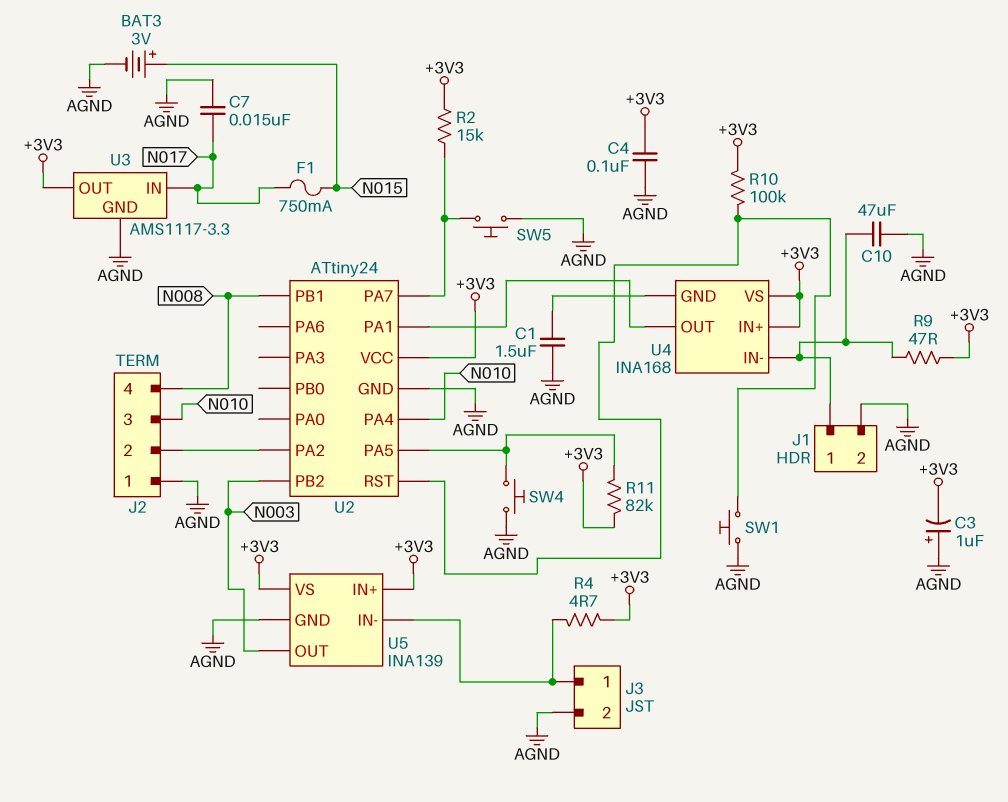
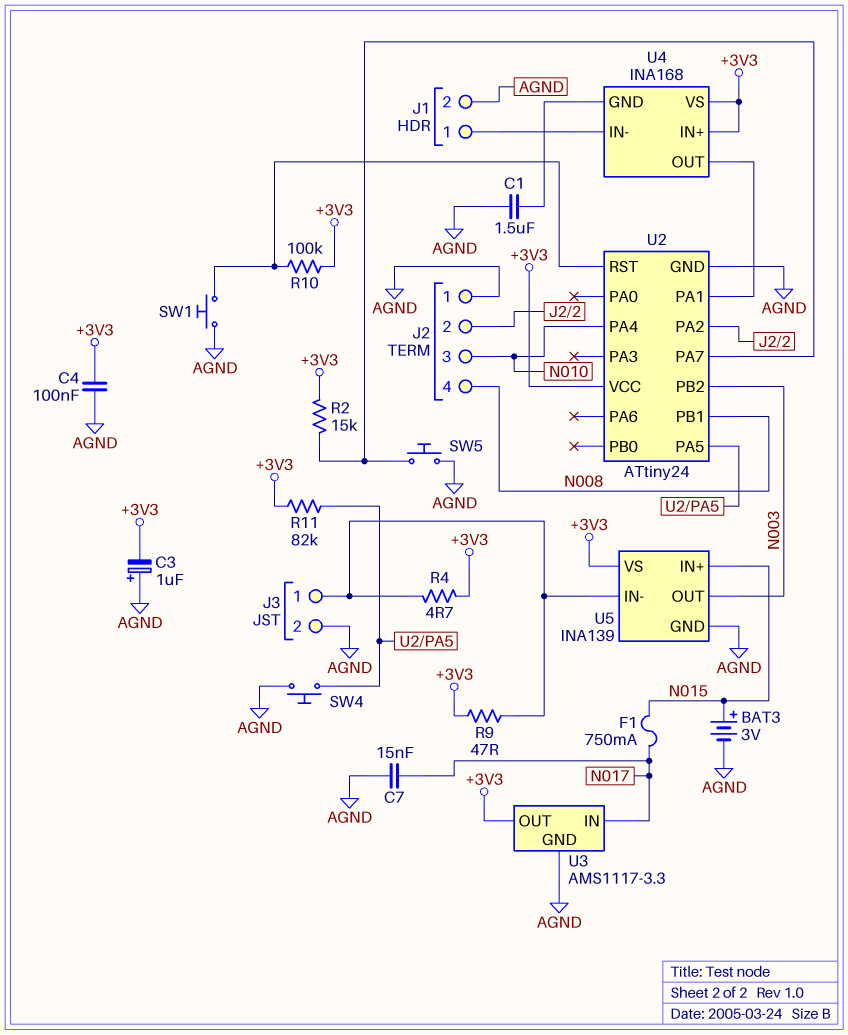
C10: 47uF (AGND, J1/1) -> none
R9: 47 (+3V3, J1/1) -> 47 (+3V3, J3/1)
U5 pin IN+: +3V3 -> N015

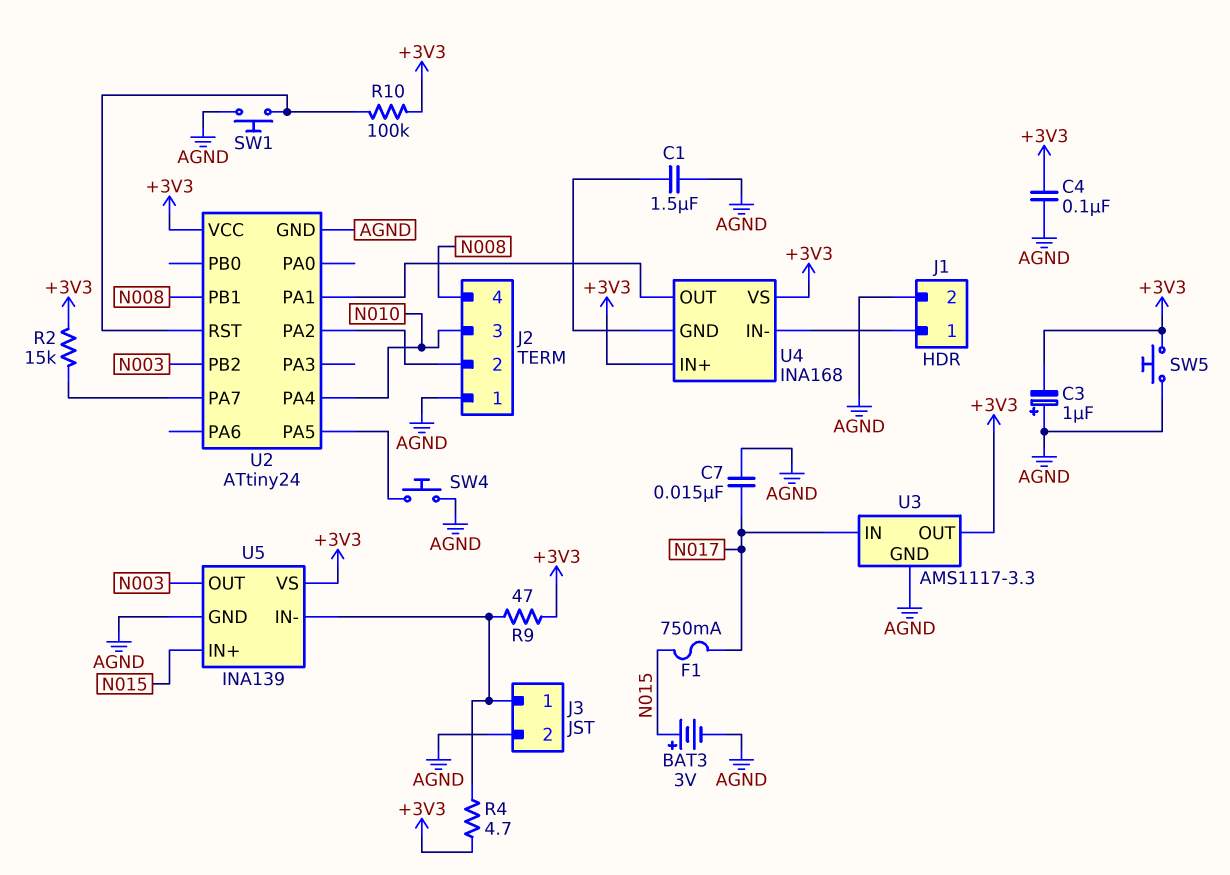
R11: 82k (+3V3, U2/PA5) -> none
SW5: button (AGND, U2/PA7) -> button (+3V3, AGND)

